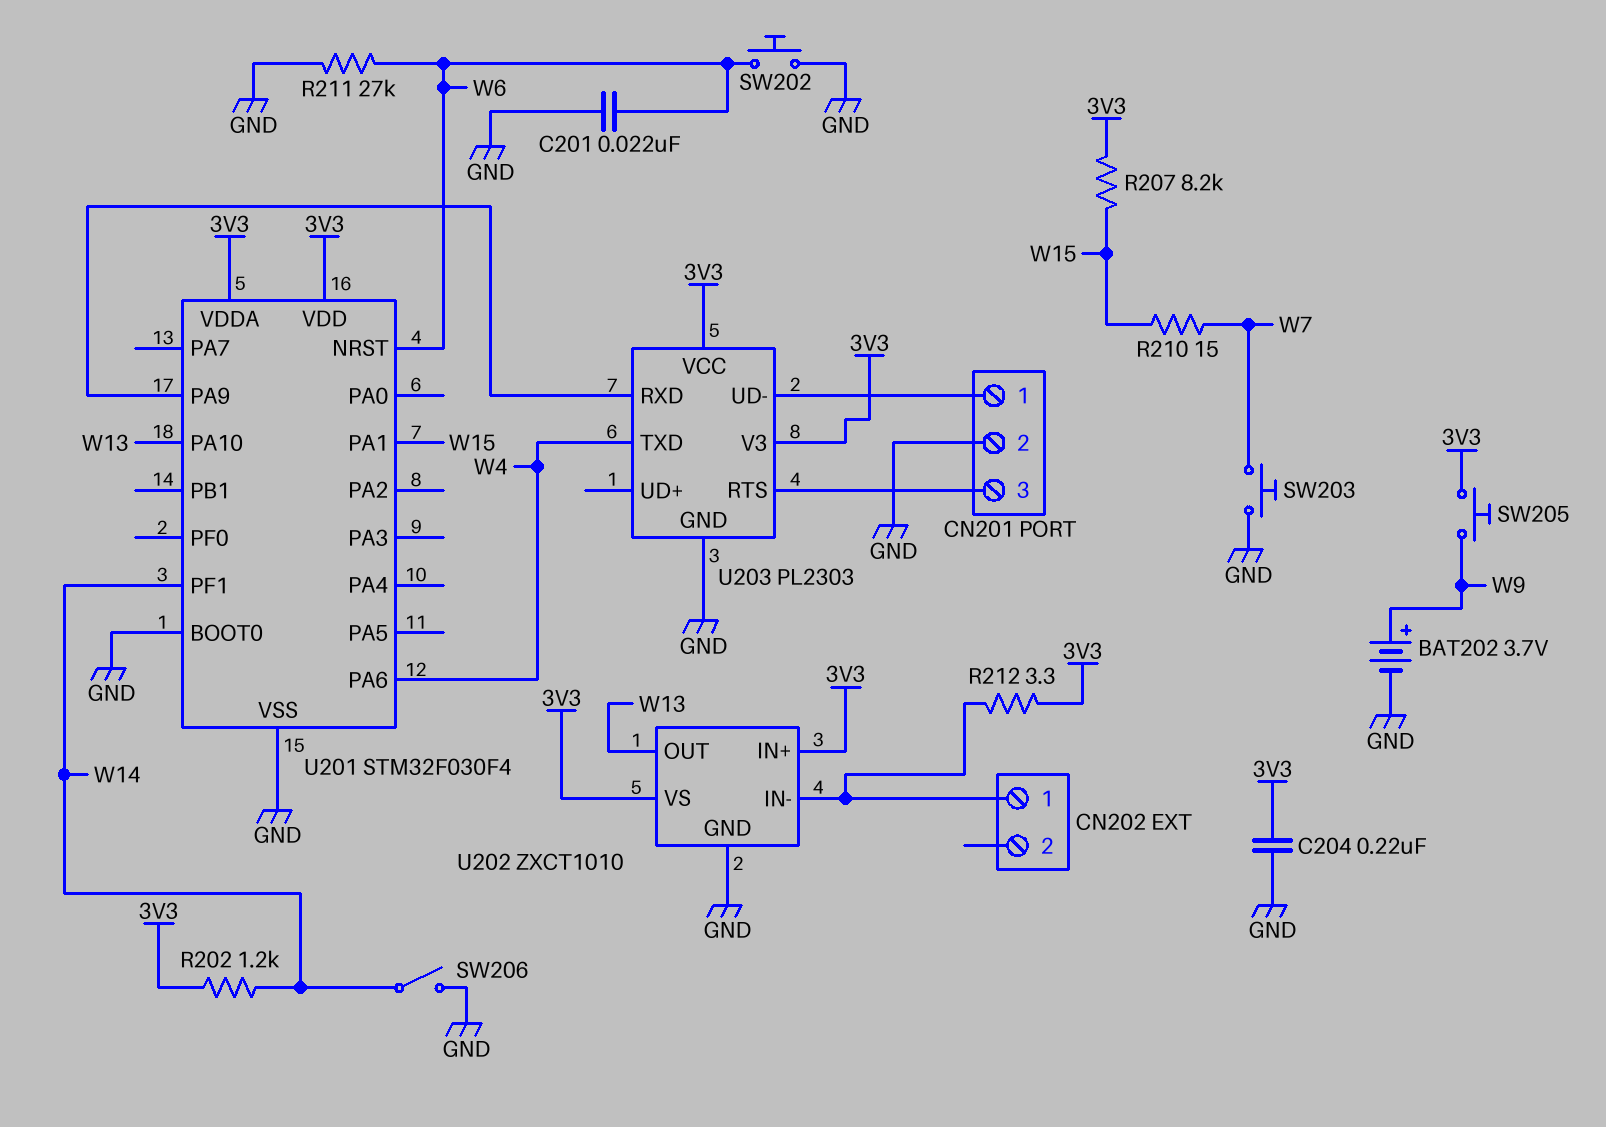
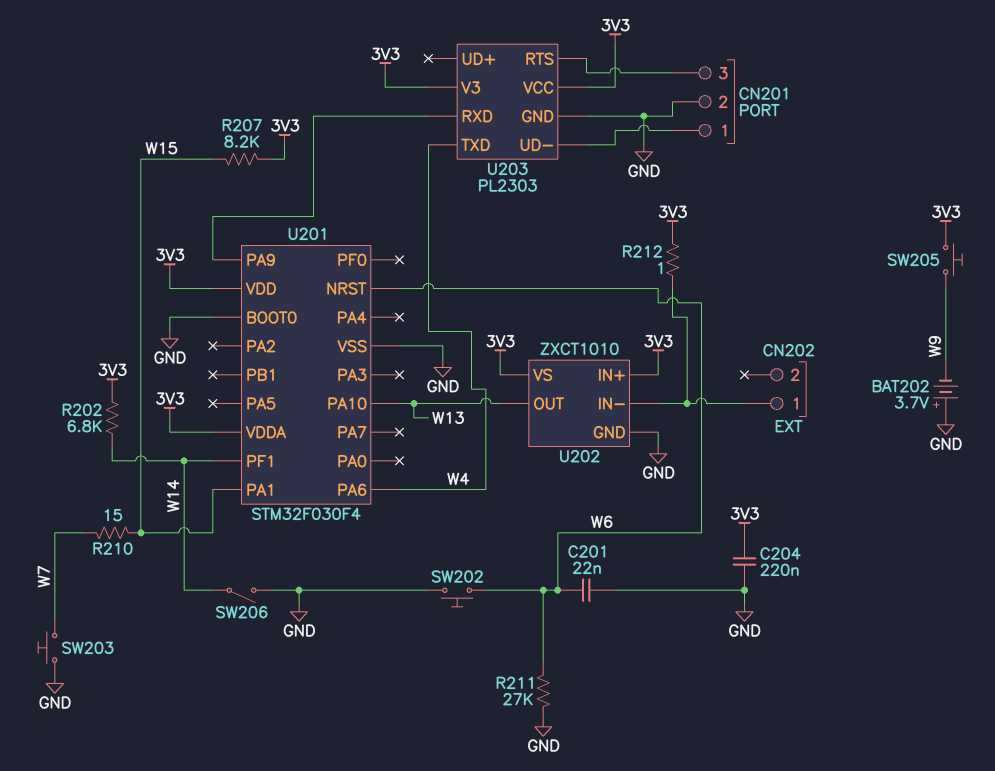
BAT202: 3.7V (plus W9, minus GND) -> 3.7V (plus GND, minus W9)
R202: 1.2k (3V3, W14) -> 6.8k (3V3, W14)
R212: 3.3 (3V3, CN202/1) -> 1 (3V3, CN202/1)

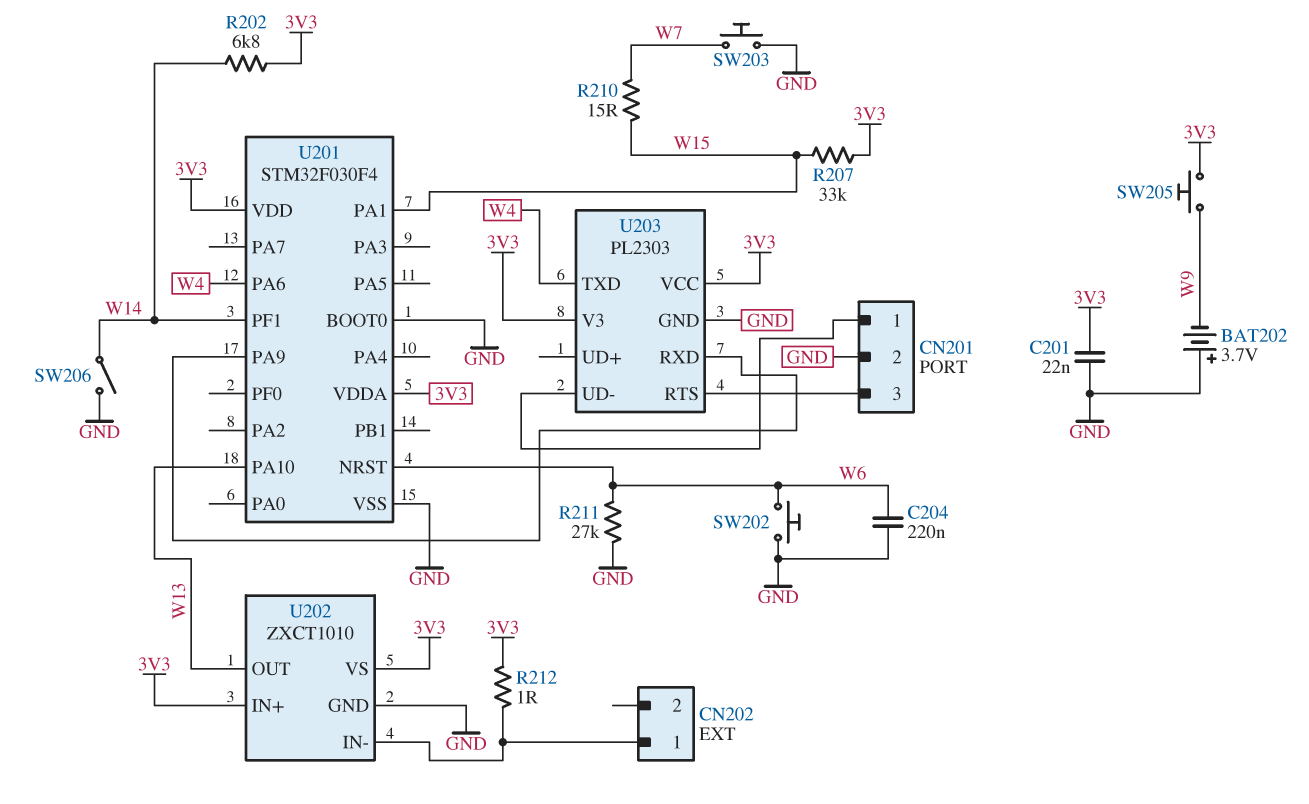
C201: 22nF (GND, W6) -> 22nF (3V3, GND)
C204: 220nF (3V3, GND) -> 220nF (GND, W6)
R207: 8.2k (3V3, W15) -> 33k (3V3, W15)

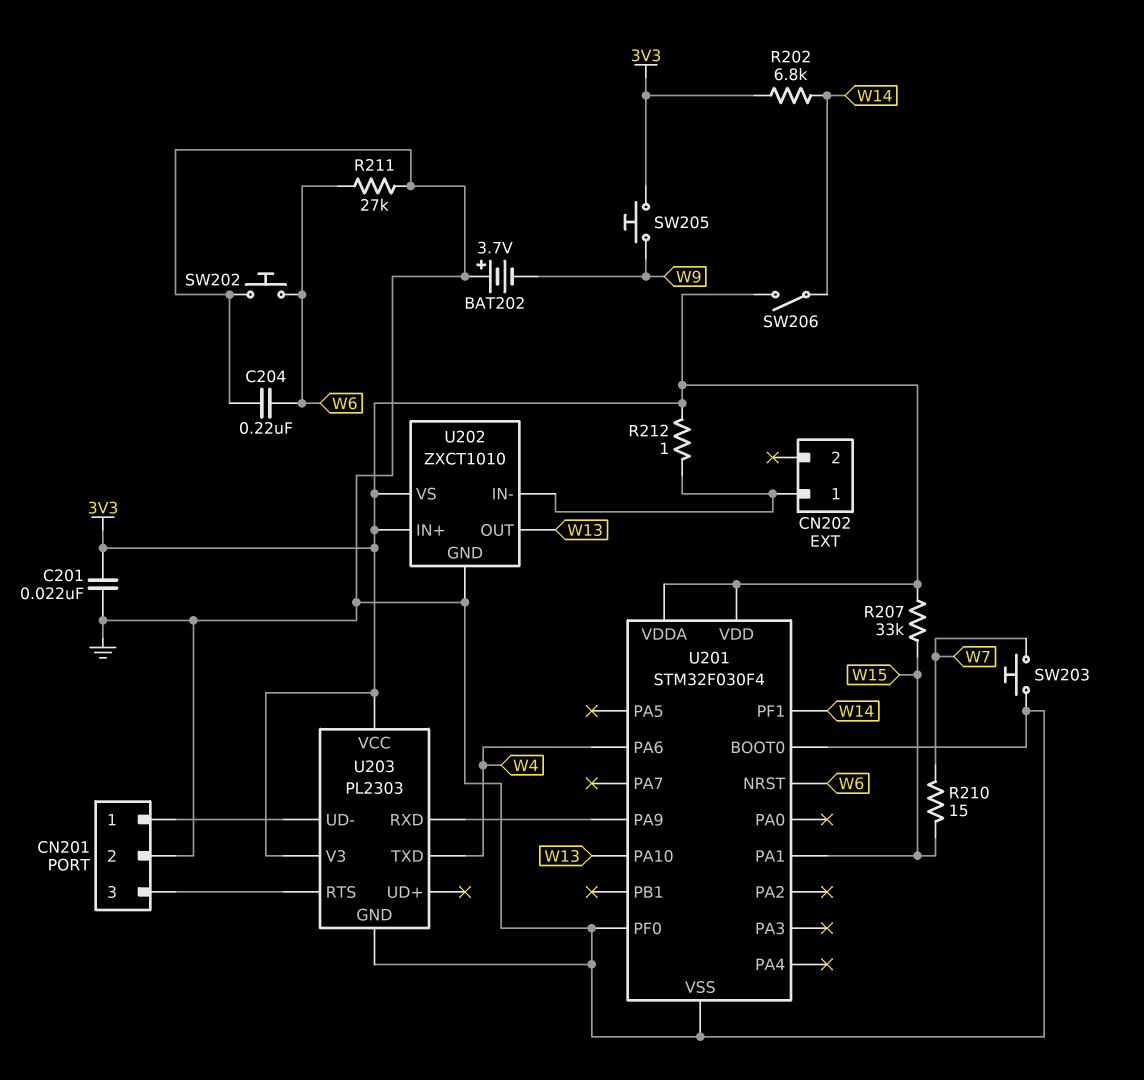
SW206: switch (GND, W14) -> switch (3V3, W14)
U201 pin PF0: none -> GND

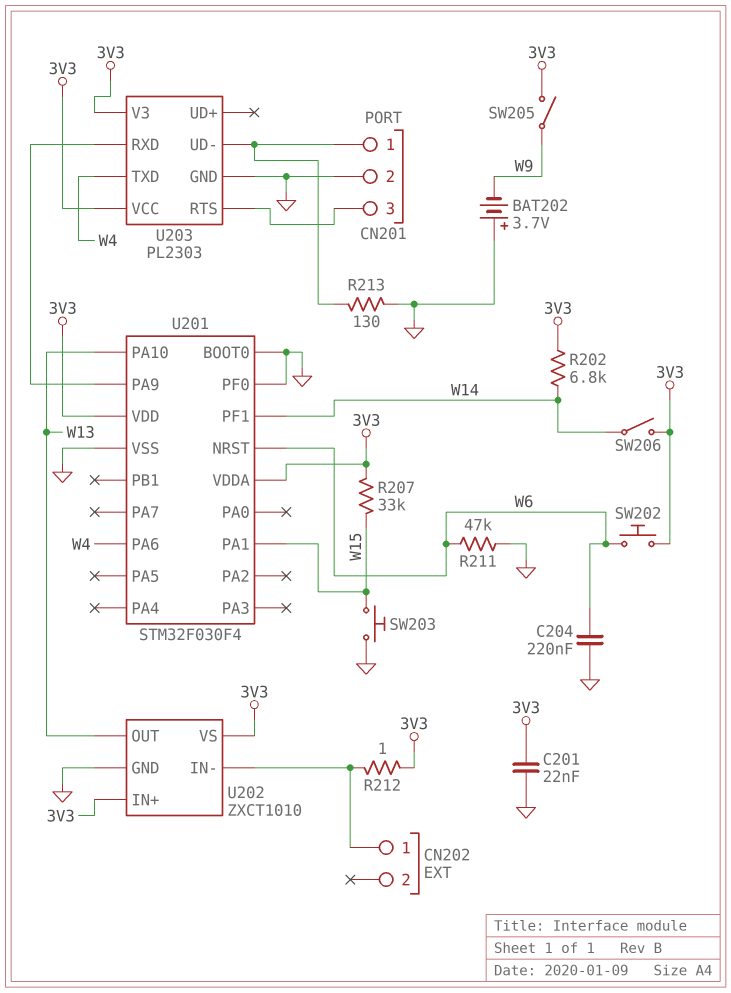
R210: 15 (W7, W15) -> none
R211: 27k (GND, W6) -> 47k (GND, W6)
R213: none -> 130 (CN201/1, GND)
SW202: button (GND, W6) -> button (3V3, W6)
SW203: button (GND, W7) -> button (GND, W15)
SW205: button (3V3, W9) -> switch (3V3, W9)

